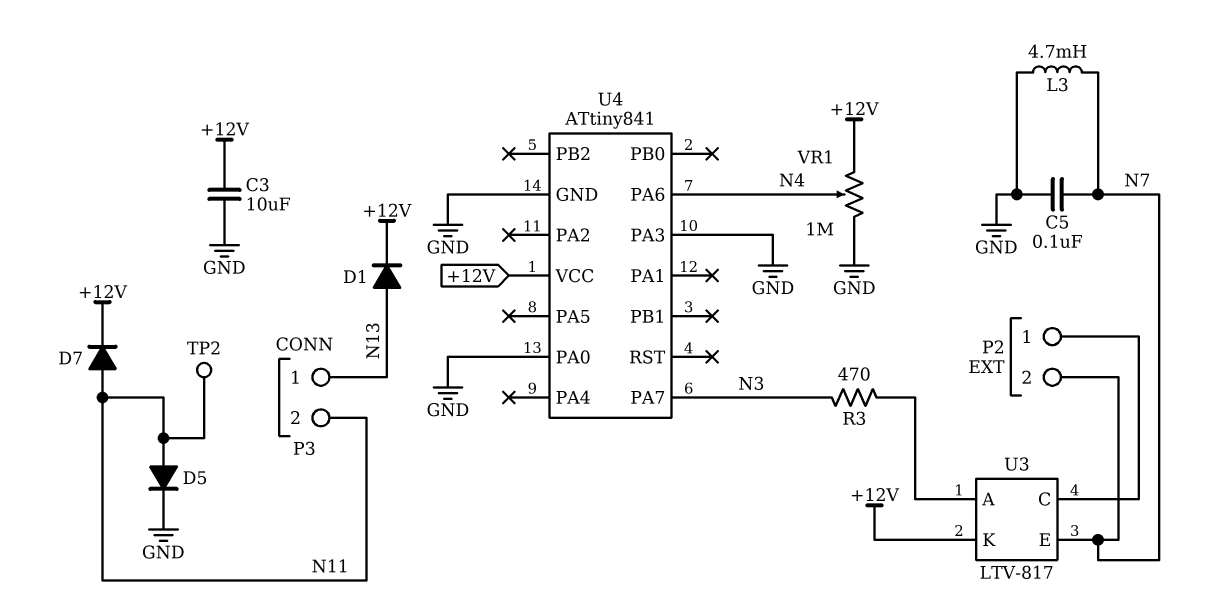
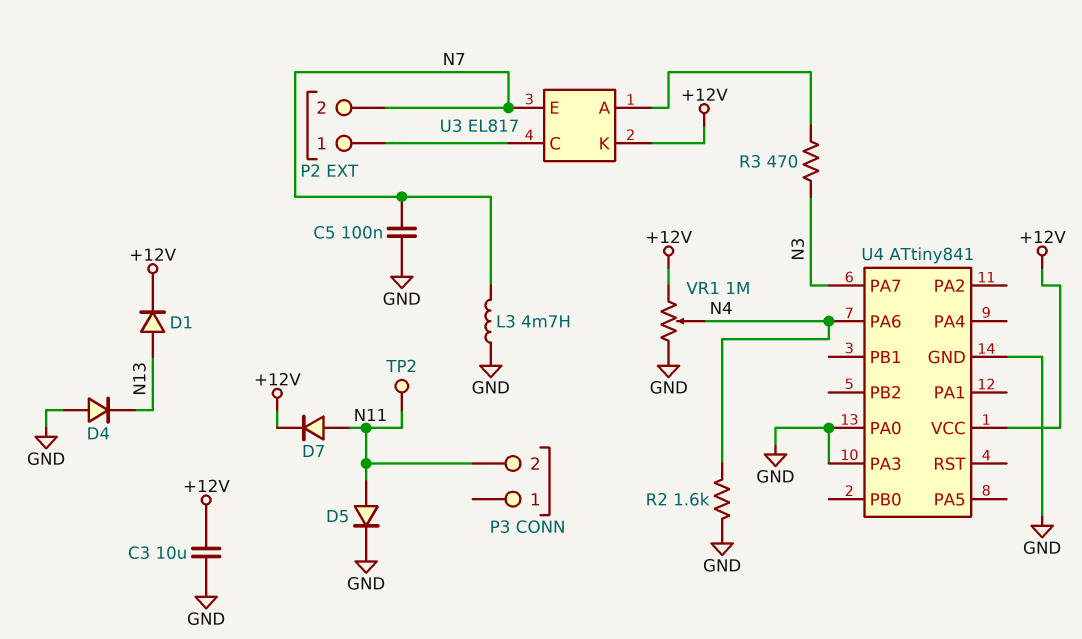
D4: none -> diode (A GND, K N13)
P3 pin 1: N13 -> none
R2: none -> 1.6k (GND, N4)
U3: LTV-817 -> EL817

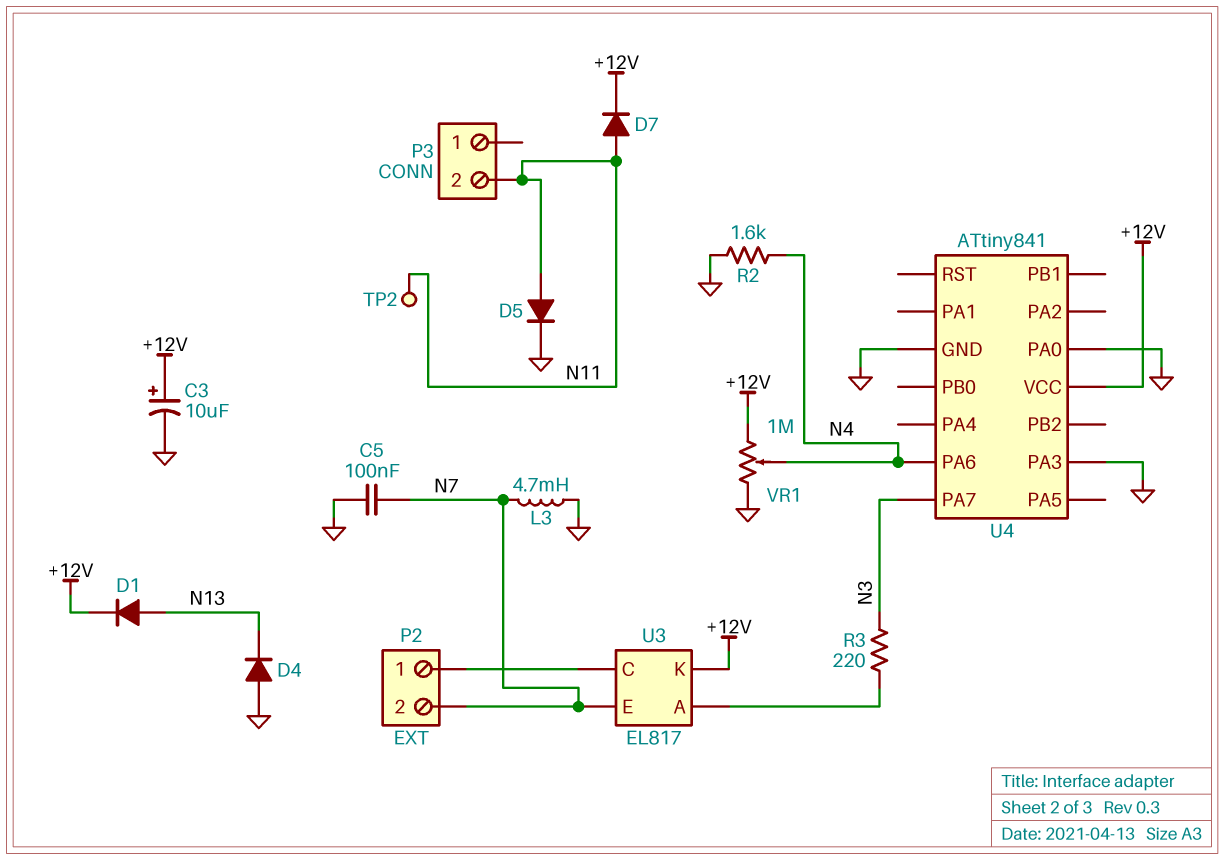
C3: 10uF (+12V, GND) -> 10uF (plus +12V, minus GND)
R3: 470 (N3, U3/A) -> 220 (N3, U3/A)

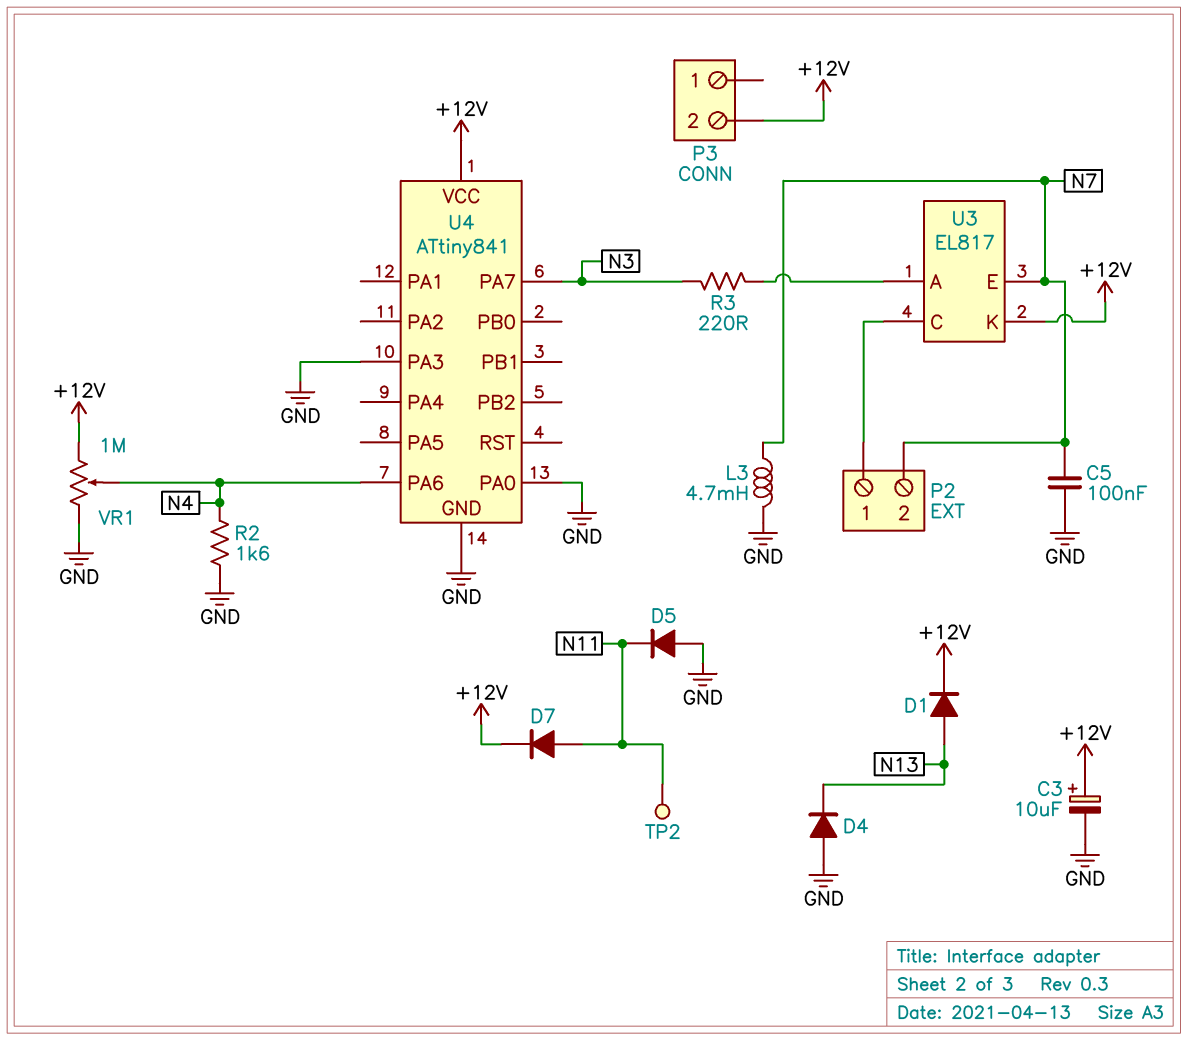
D5: diode (A N11, K GND) -> diode (A GND, K N11)
P3 pin 2: N11 -> +12V

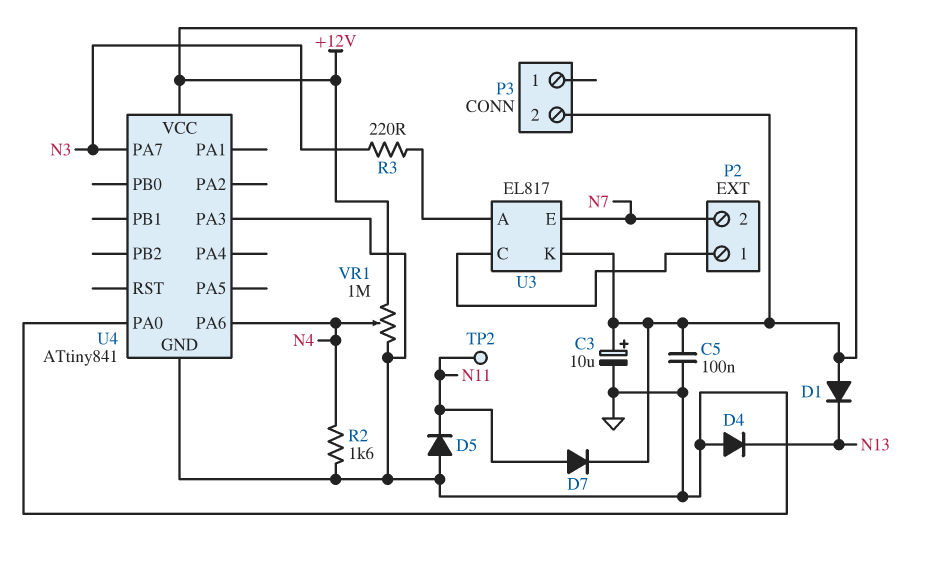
C5: 100nF (GND, N7) -> 100nF (+12V, GND)
D1: diode (A N13, K +12V) -> diode (A +12V, K N13)
L3: 4.7mH (GND, N7) -> none

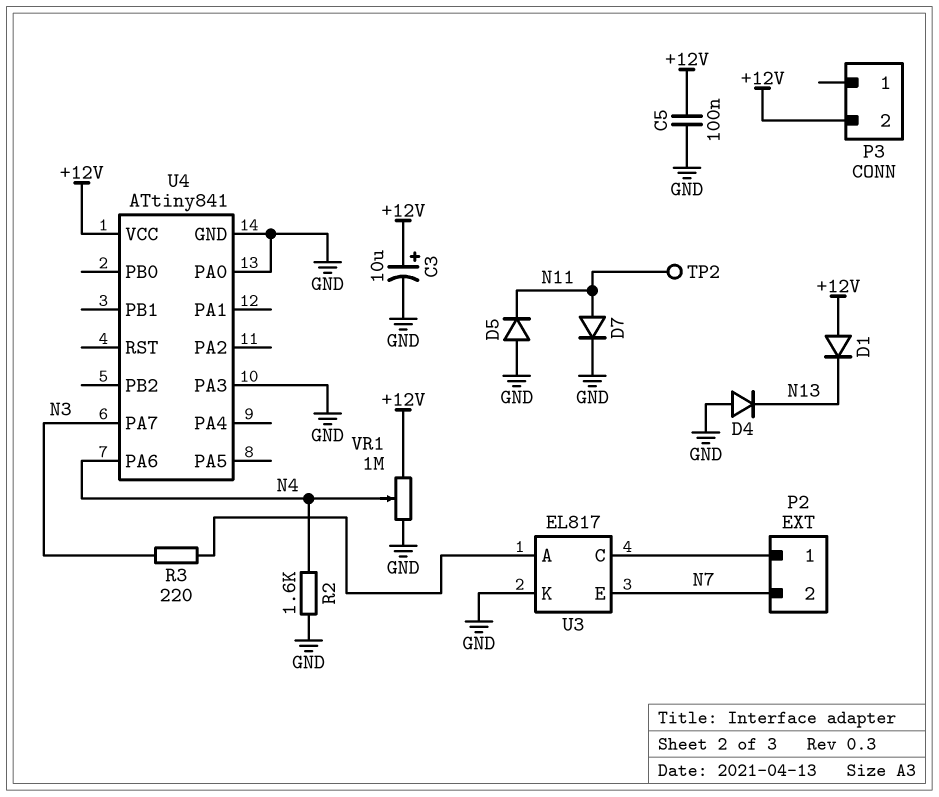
D7: diode (A N11, K +12V) -> diode (A N11, K GND)
U3 pin K: +12V -> GND

